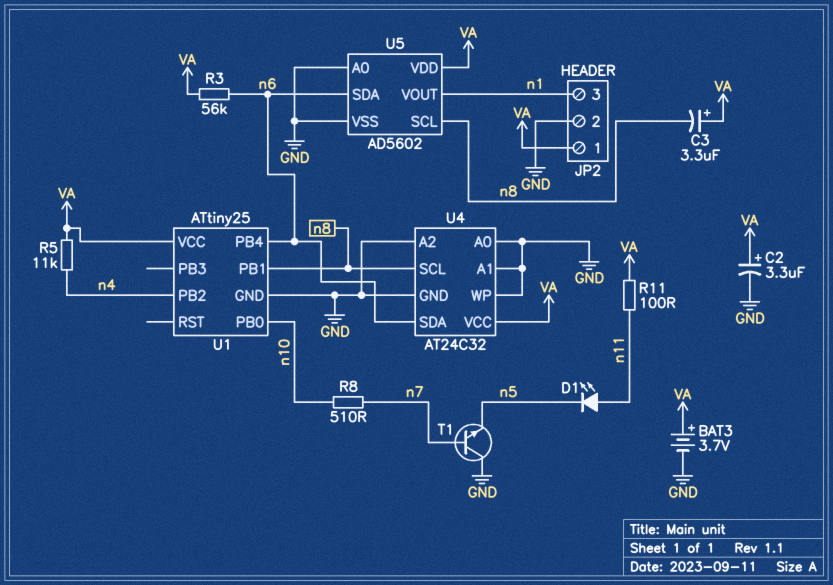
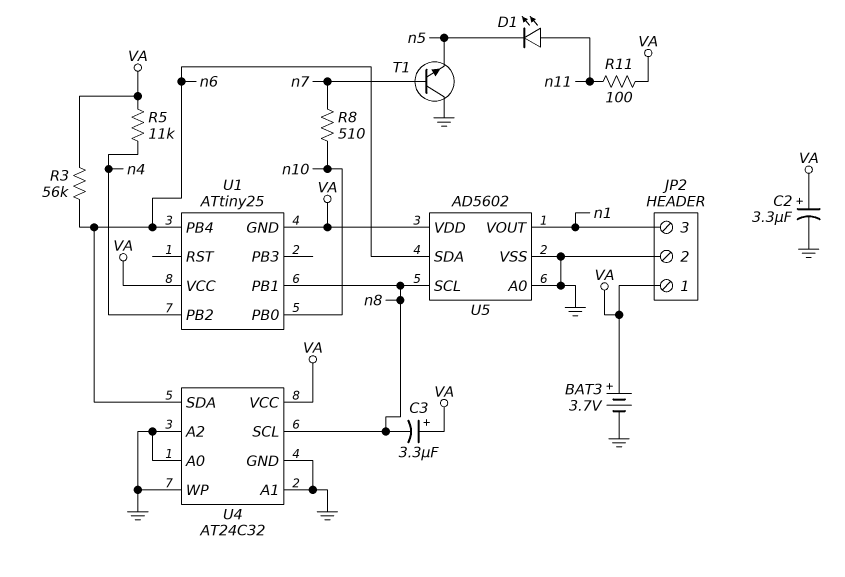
U1 pin GND: GND -> VA

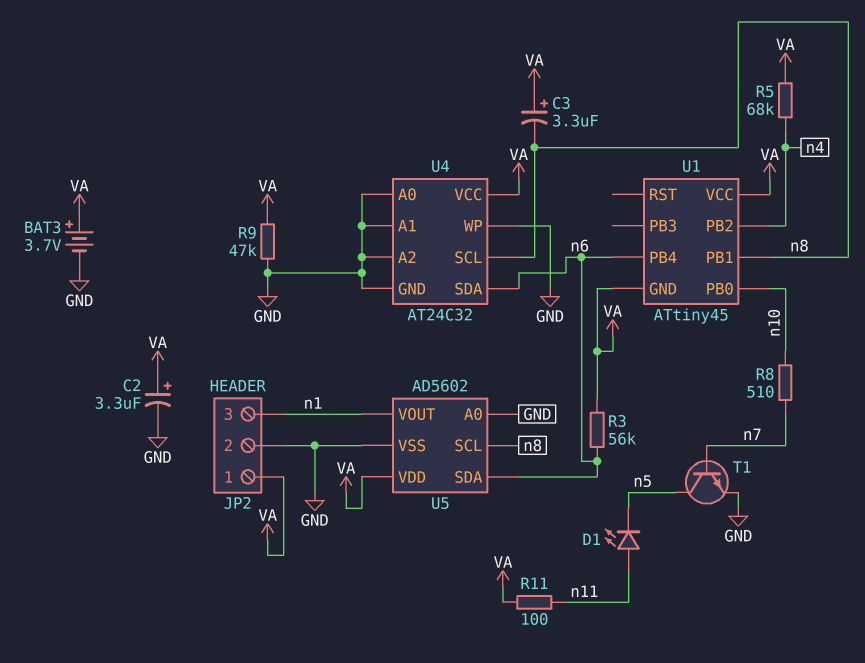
R5: 11k (VA, n4) -> 68k (VA, n4)
R9: none -> 47k (GND, VA)
T1: NPN (B n7, C GND, E n5) -> NPN (B n7, C n5, E GND)
U1: ATtiny25 -> ATtiny45

